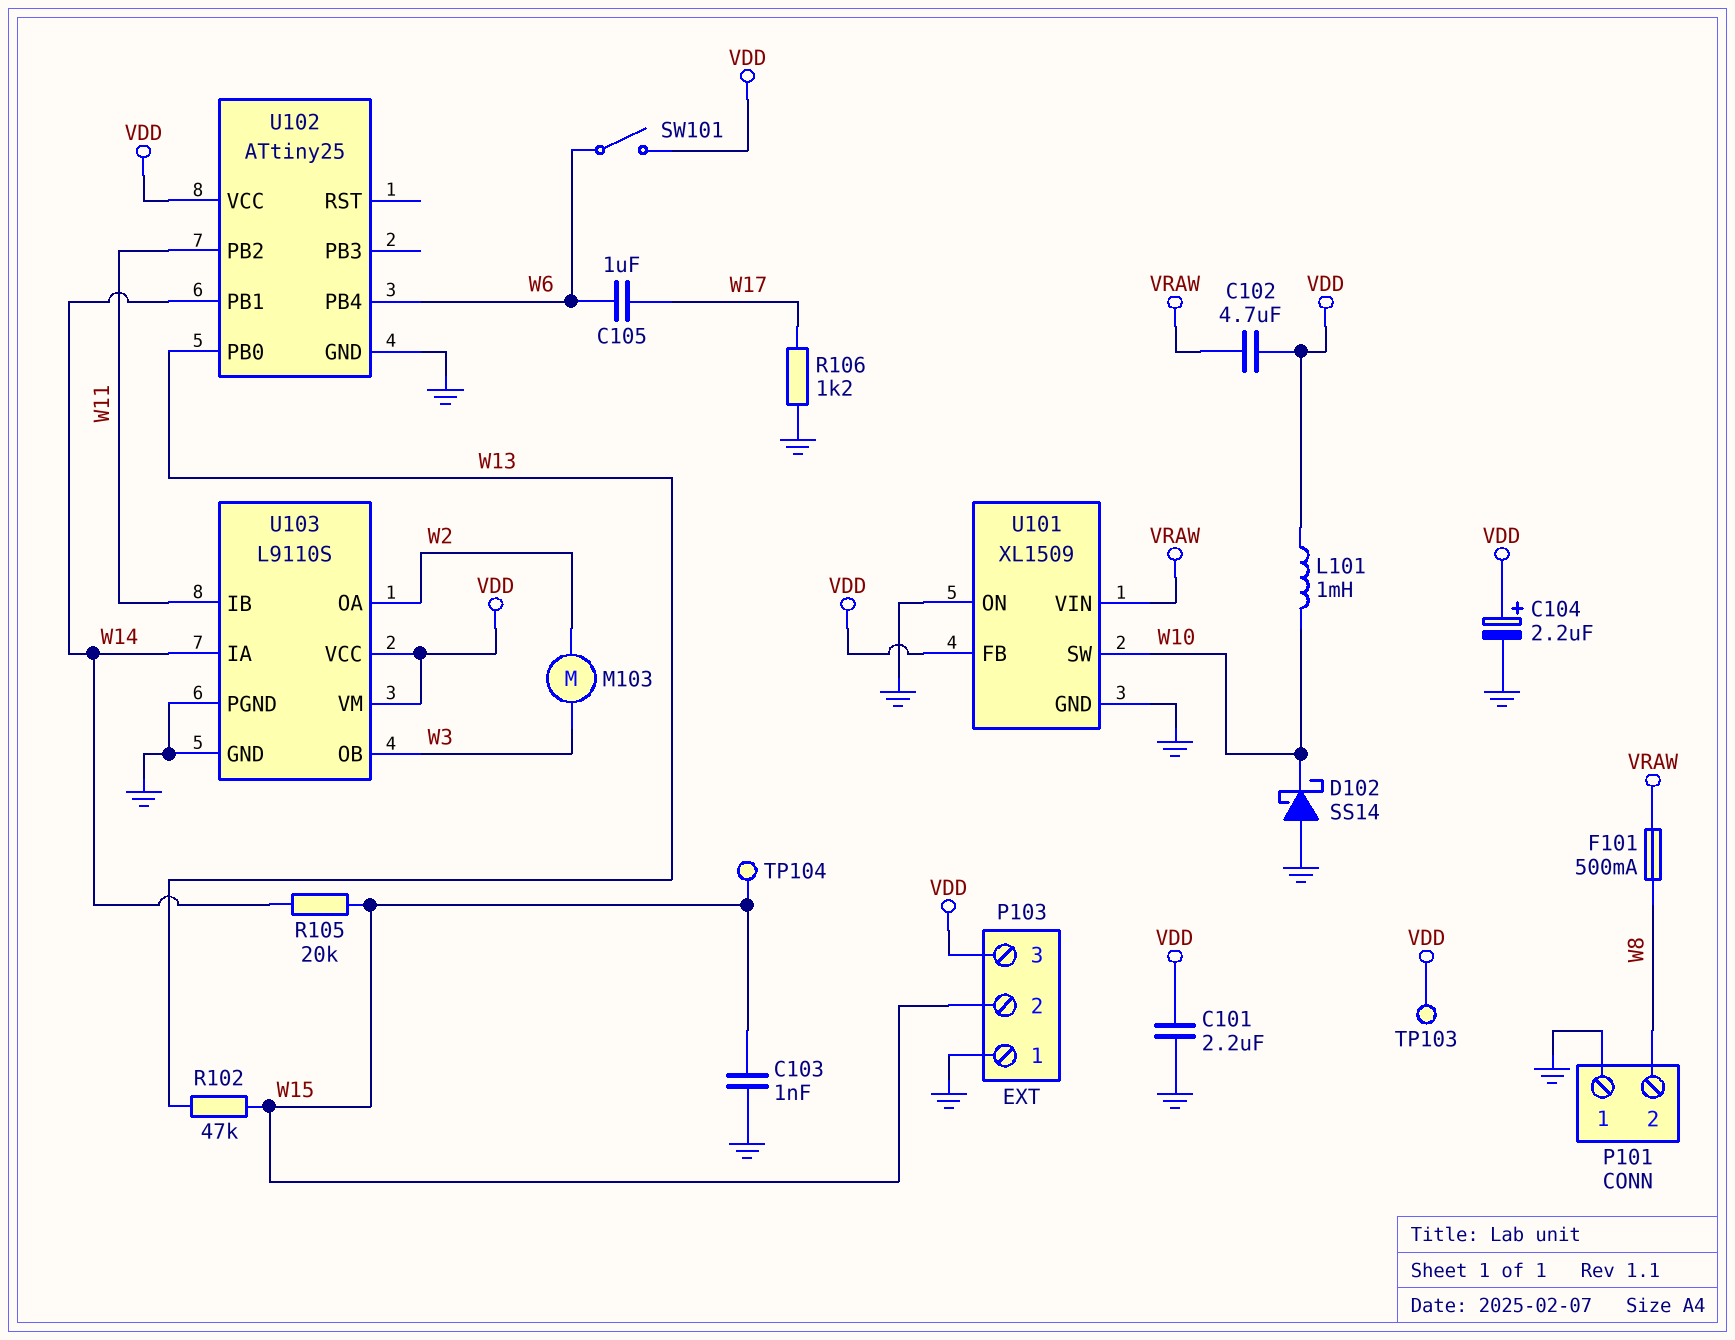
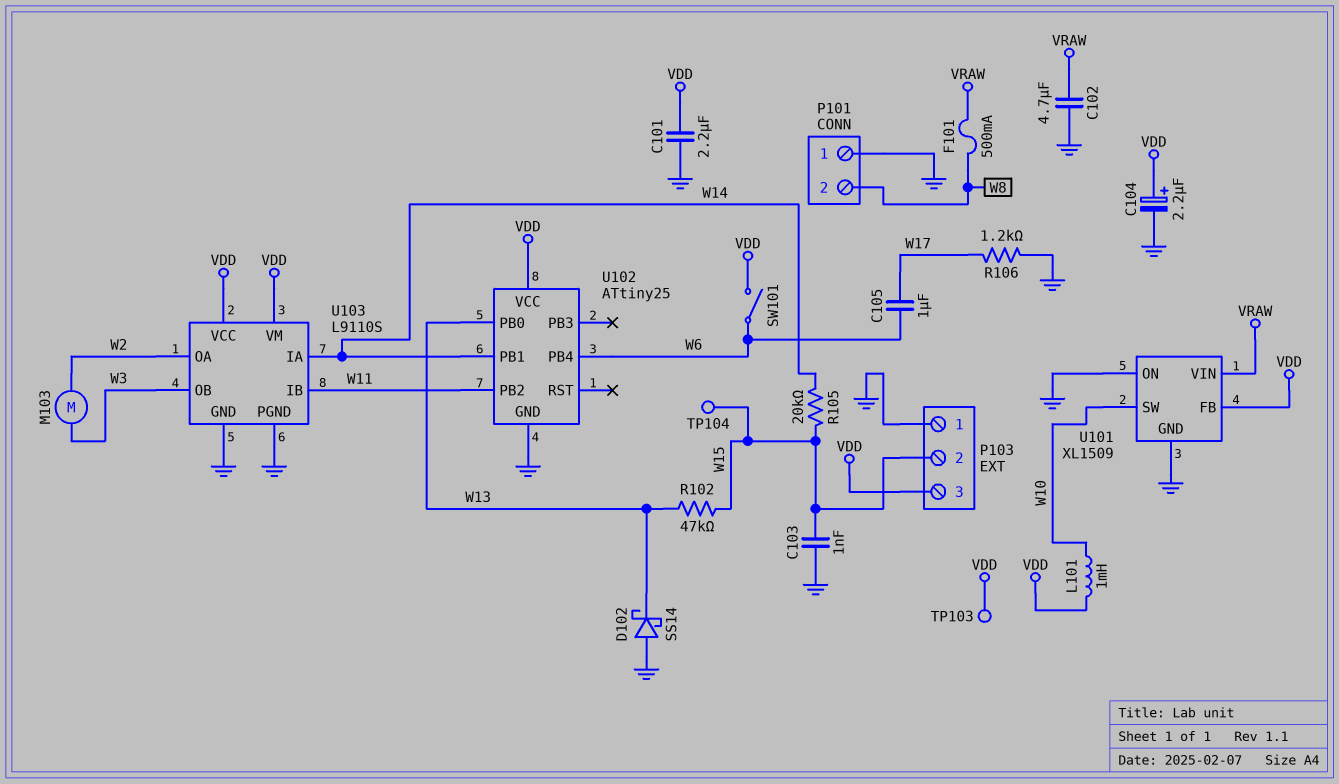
C102: 4.7uF (VDD, VRAW) -> 4.7uF (GND, VRAW)
D102: schottky SS14 (A GND, K W10) -> schottky SS14 (A GND, K W13)

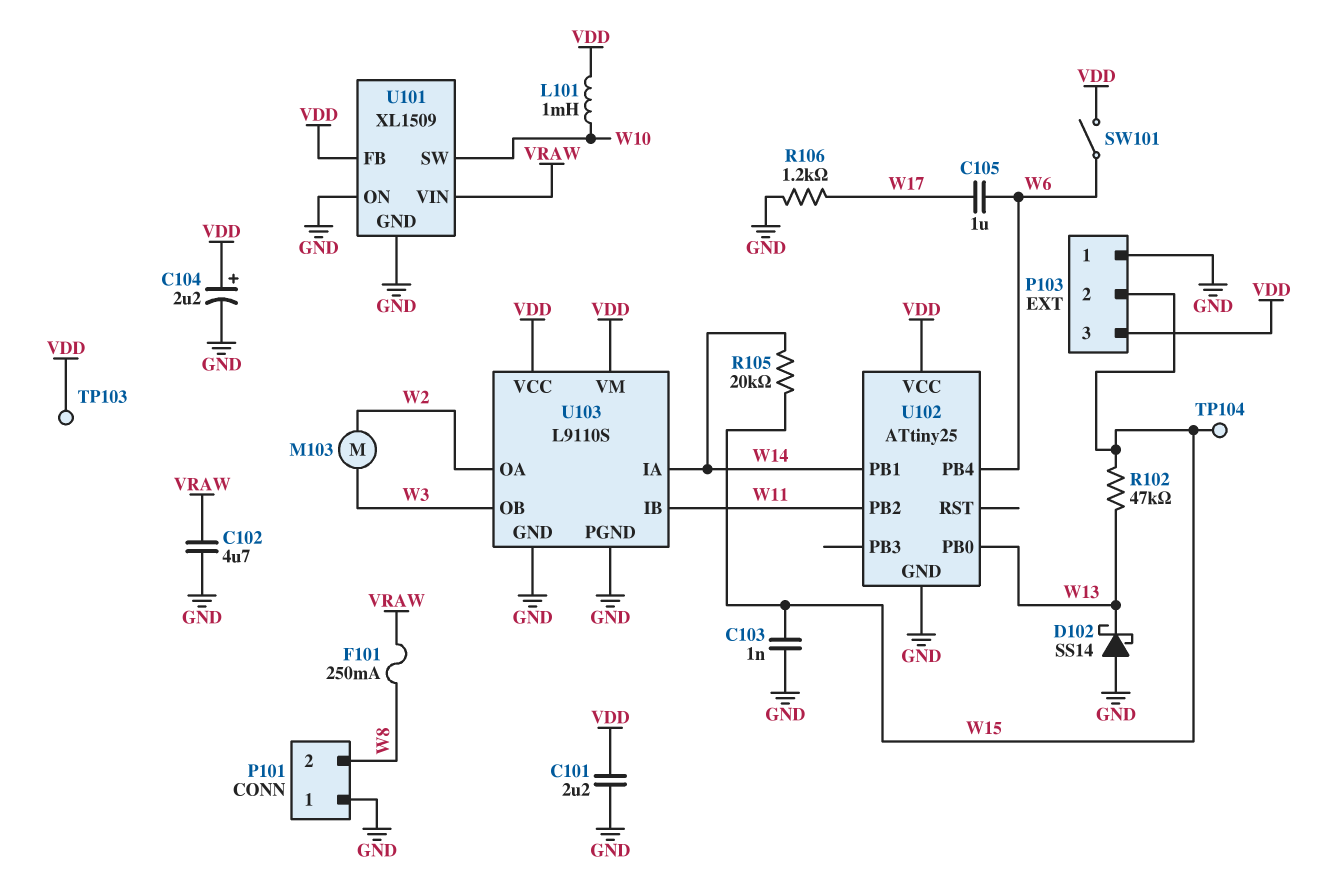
F101: 500mA (VRAW, W8) -> 250mA (VRAW, W8)

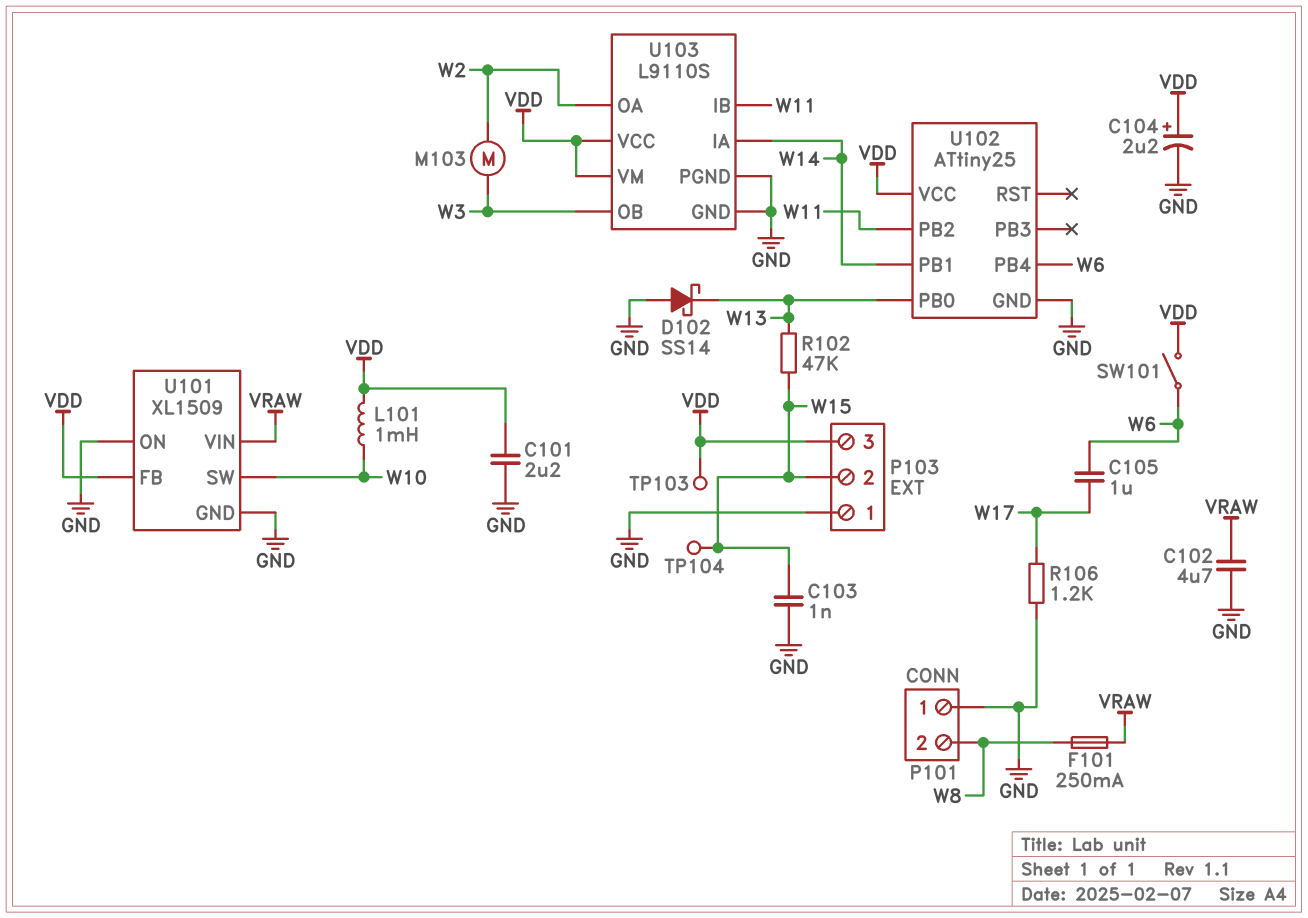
R105: 20k (W14, W15) -> none

